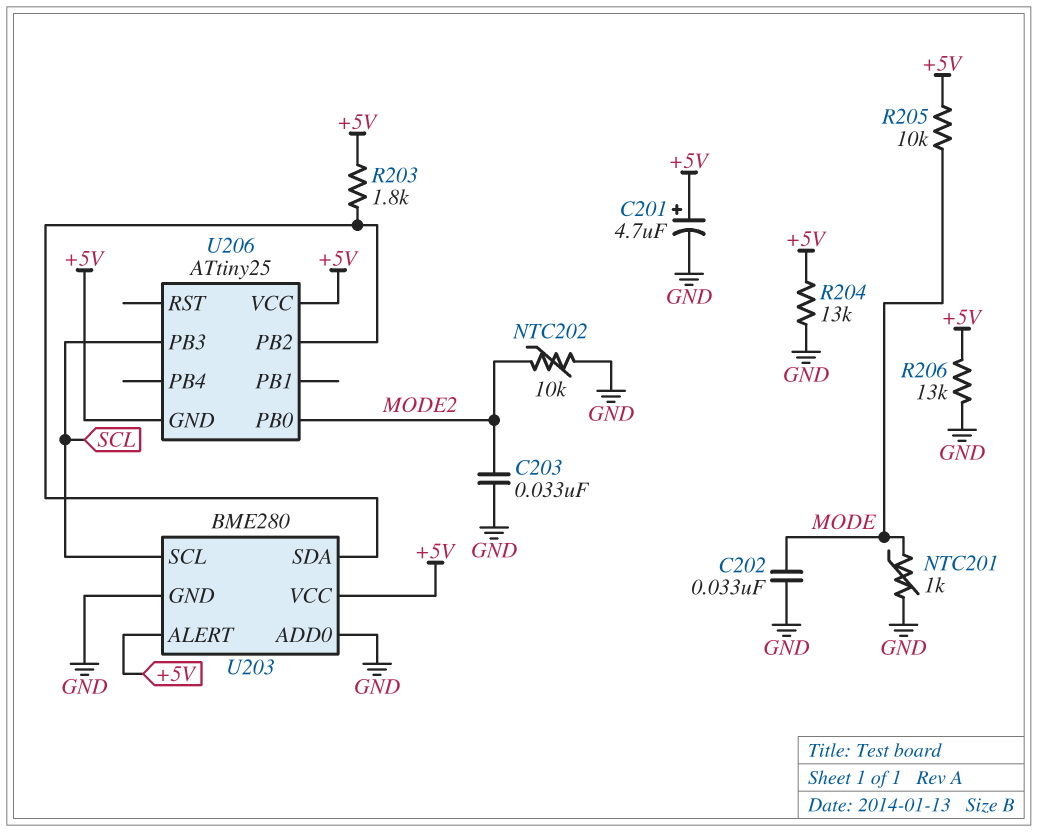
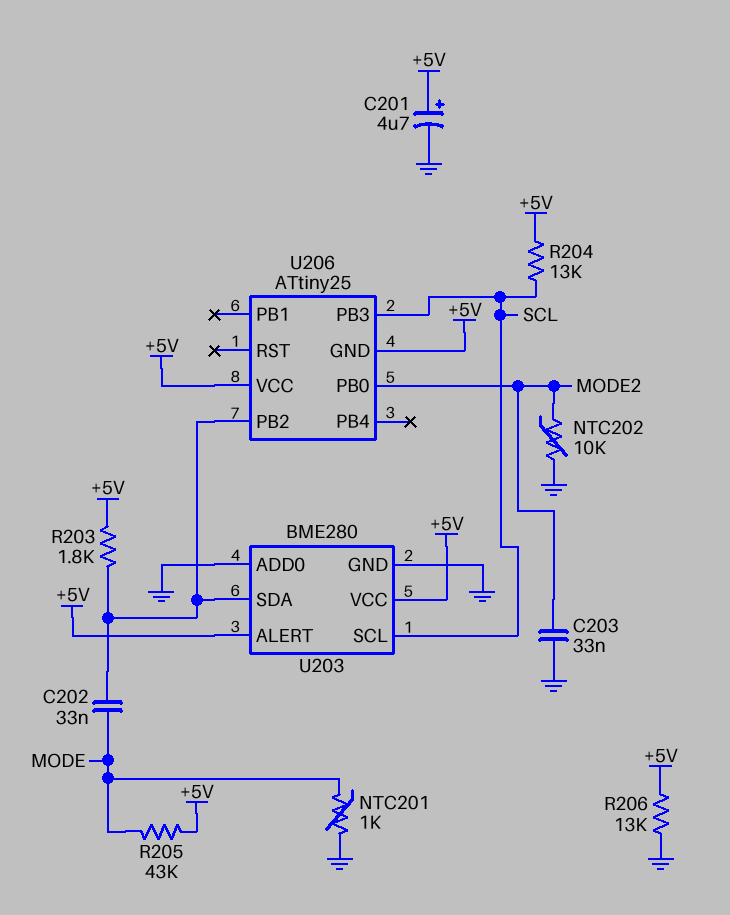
C202: 33nF (GND, MODE) -> 33nF (MODE, U203/SDA)
R204: 13k (+5V, GND) -> 13k (+5V, SCL)
R205: 10k (+5V, MODE) -> 43k (+5V, MODE)

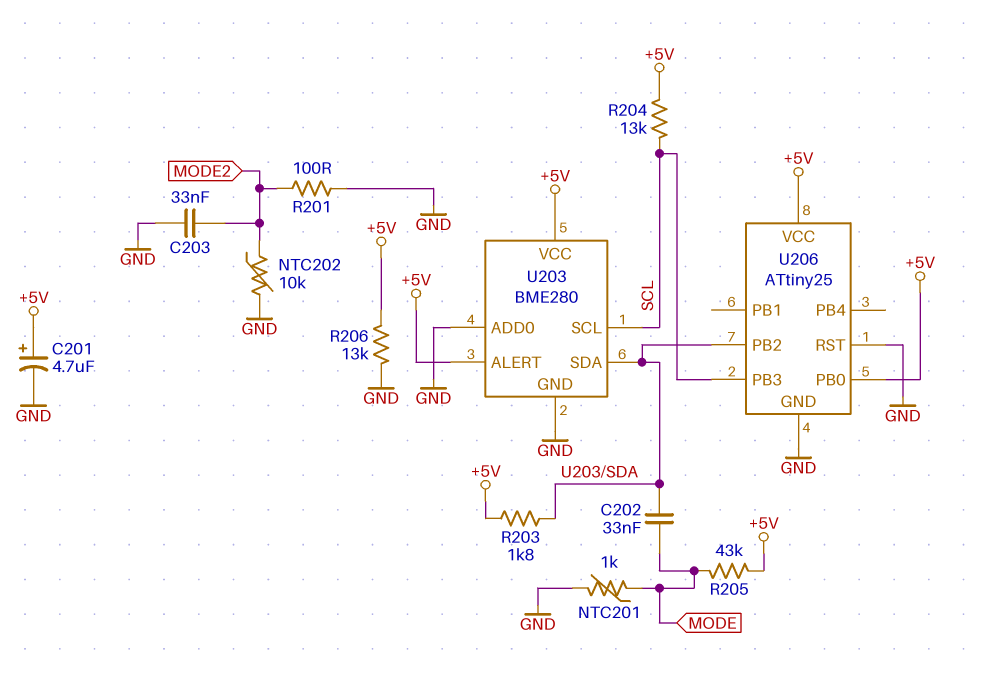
R201: none -> 100 (GND, MODE2)
U206 pin GND: +5V -> GND
U206 pin PB0: MODE2 -> +5V
U206 pin RST: none -> GND

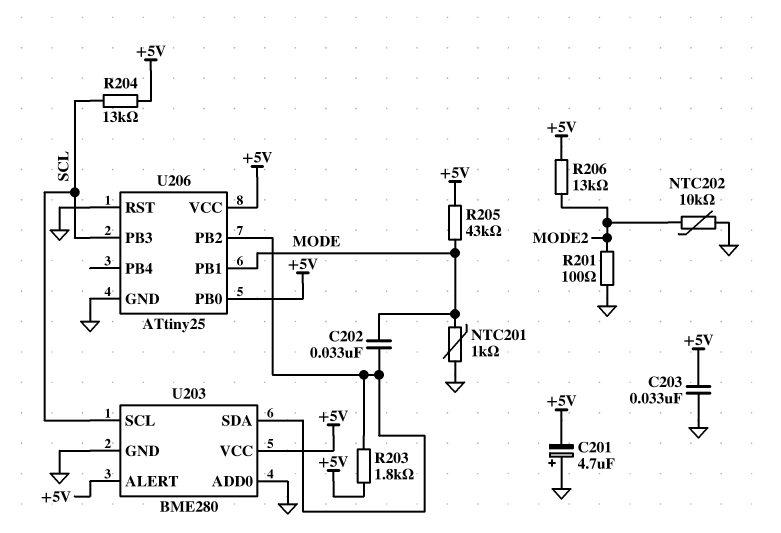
C201: 4.7uF (plus +5V, minus GND) -> 4.7uF (plus GND, minus +5V)
C203: 33nF (GND, MODE2) -> 33nF (+5V, GND)
R206: 13k (+5V, GND) -> 13k (+5V, MODE2)
U206 pin PB1: none -> MODE

